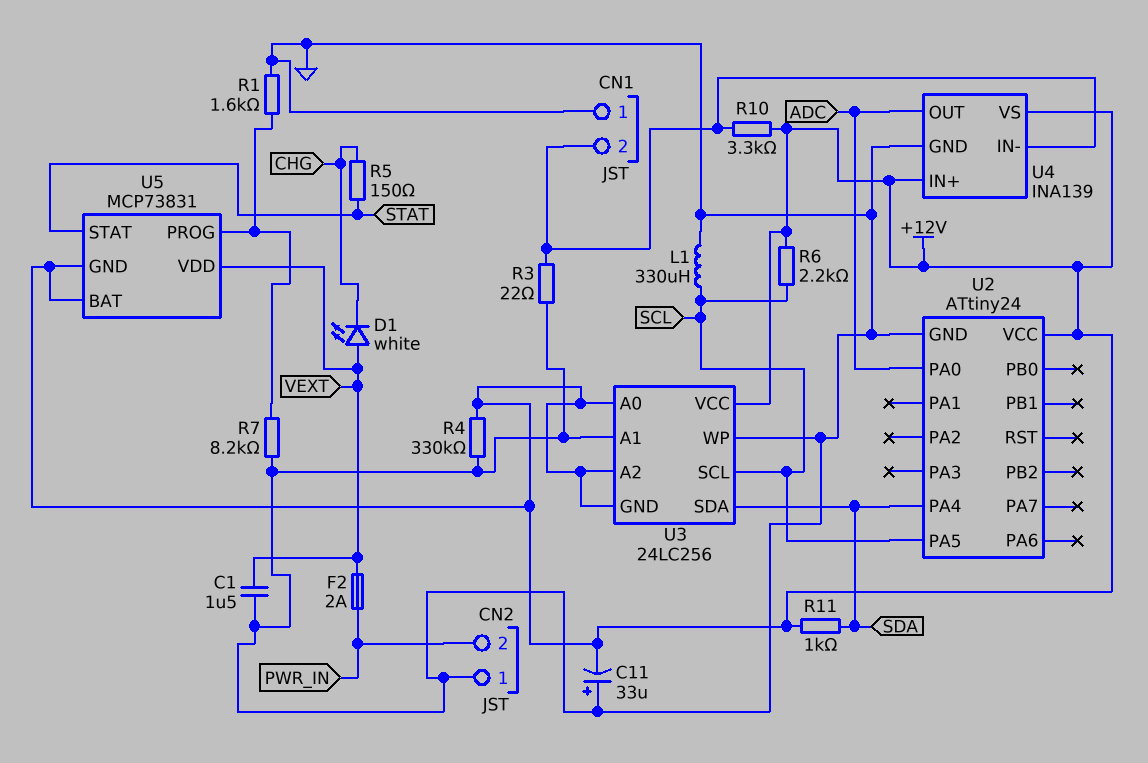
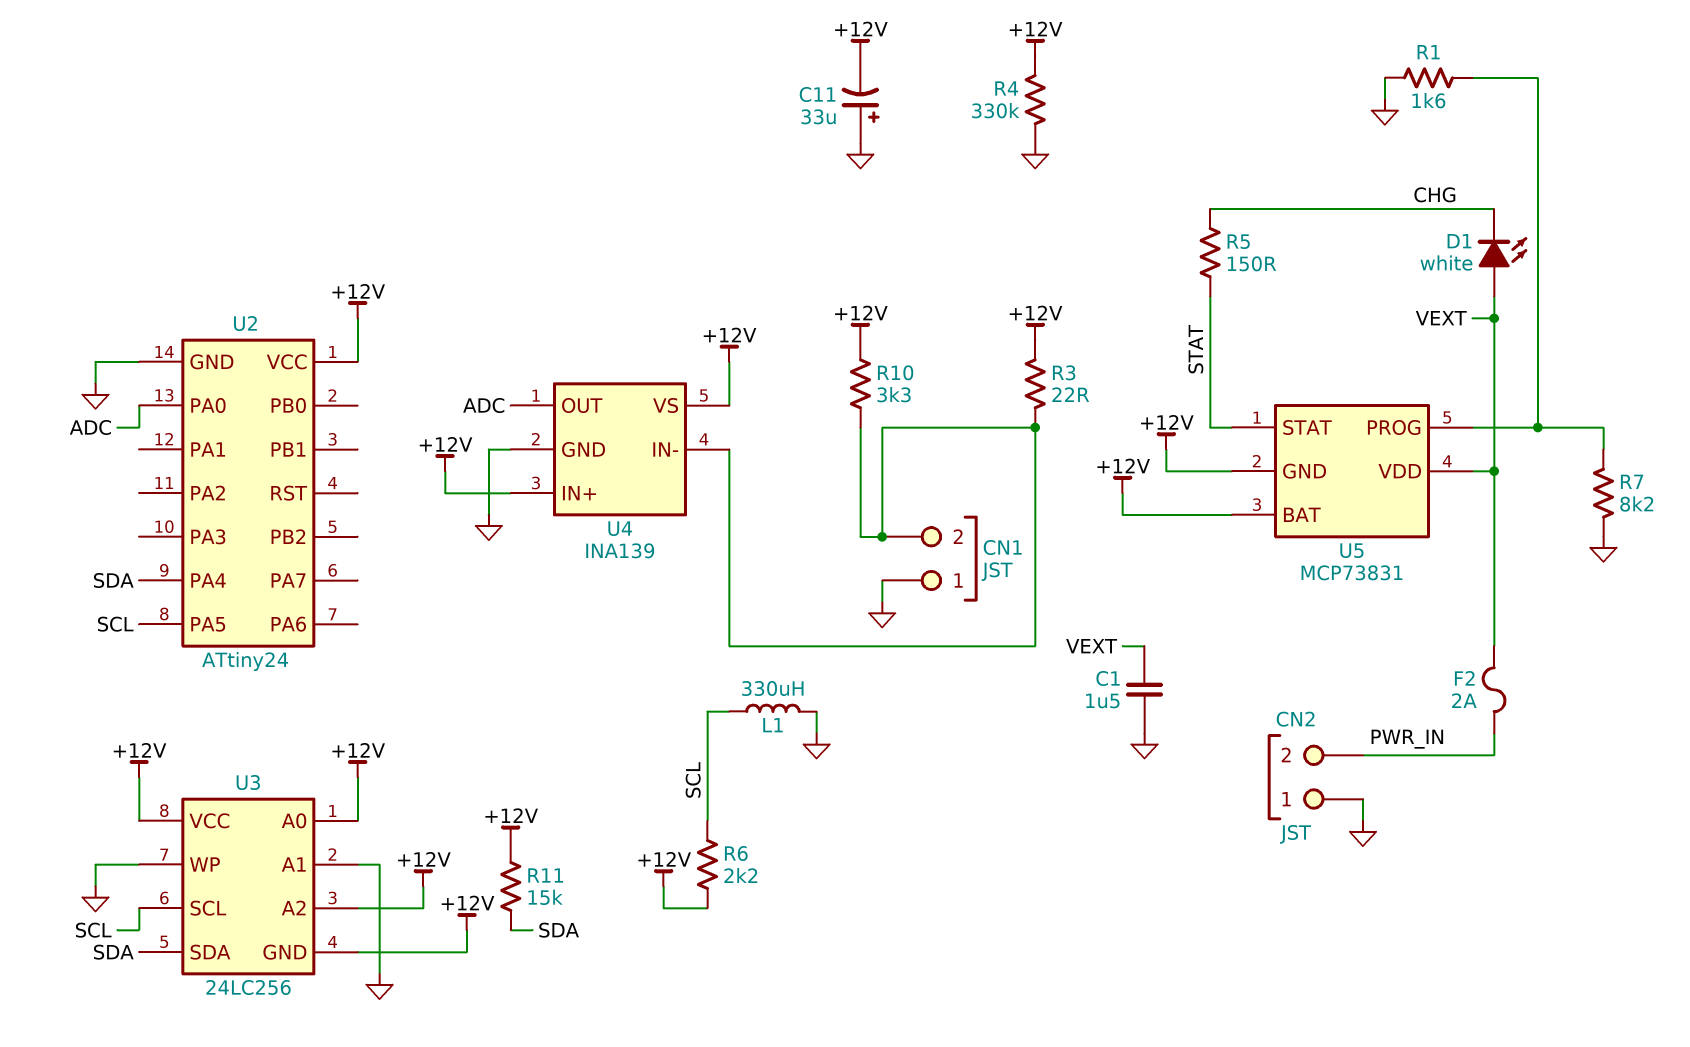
R3: 22 (CN1/2, GND) -> 22 (+12V, CN1/2)
R11: 1k (+12V, SDA) -> 15k (+12V, SDA)

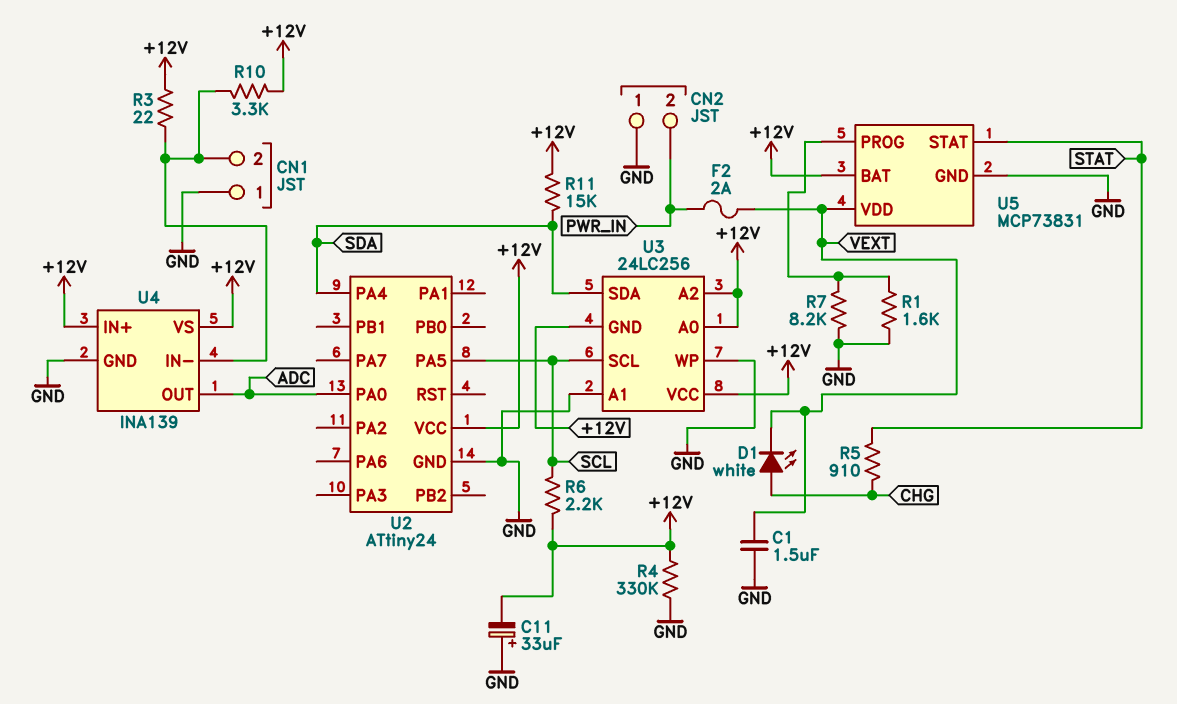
D1: LED white (A VEXT, K CHG) -> LED white (A CHG, K VEXT)
L1: 330uH (GND, SCL) -> none
R5: 150 (CHG, STAT) -> 910 (CHG, STAT)
U5 pin GND: +12V -> GND

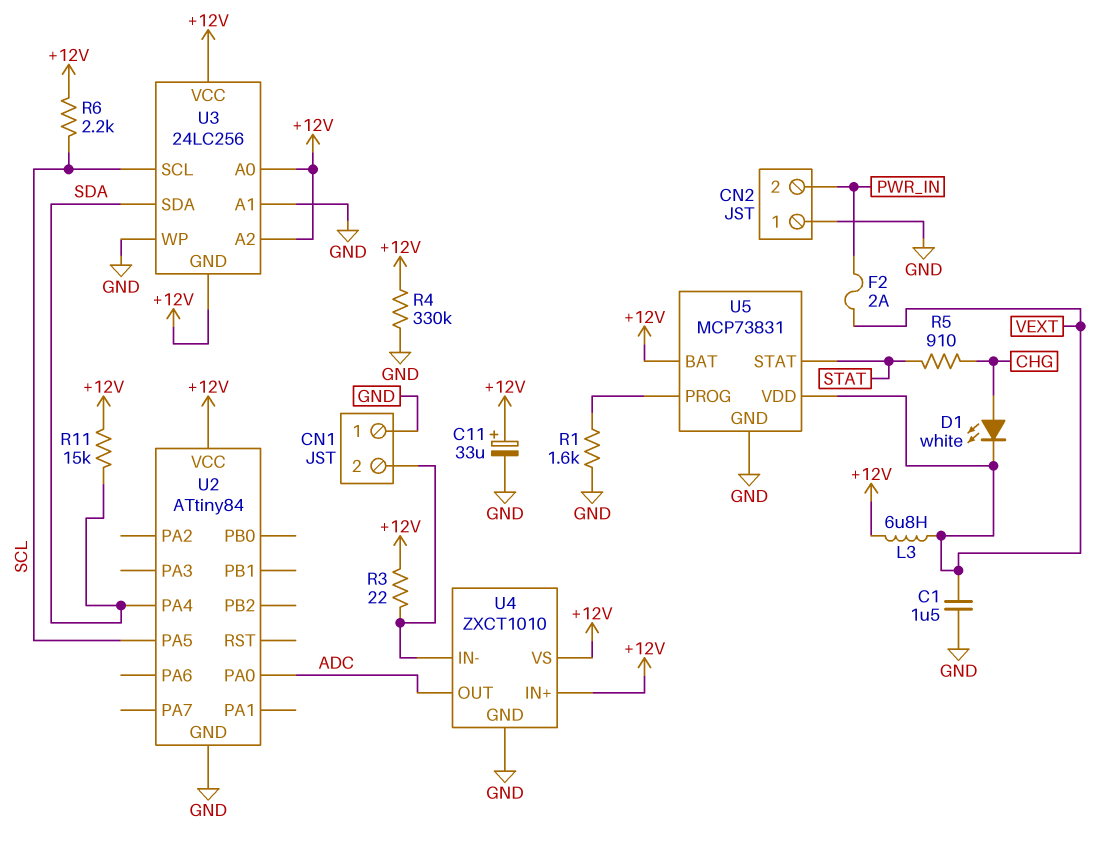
C11: 33uF (plus GND, minus +12V) -> 33uF (plus +12V, minus GND)
L3: none -> 6.8uH (+12V, VEXT)
R7: 8.2k (GND, U5/PROG) -> none
R10: 3.3k (+12V, CN1/2) -> none
U2: ATtiny24 -> ATtiny84
U4: INA139 -> ZXCT1010

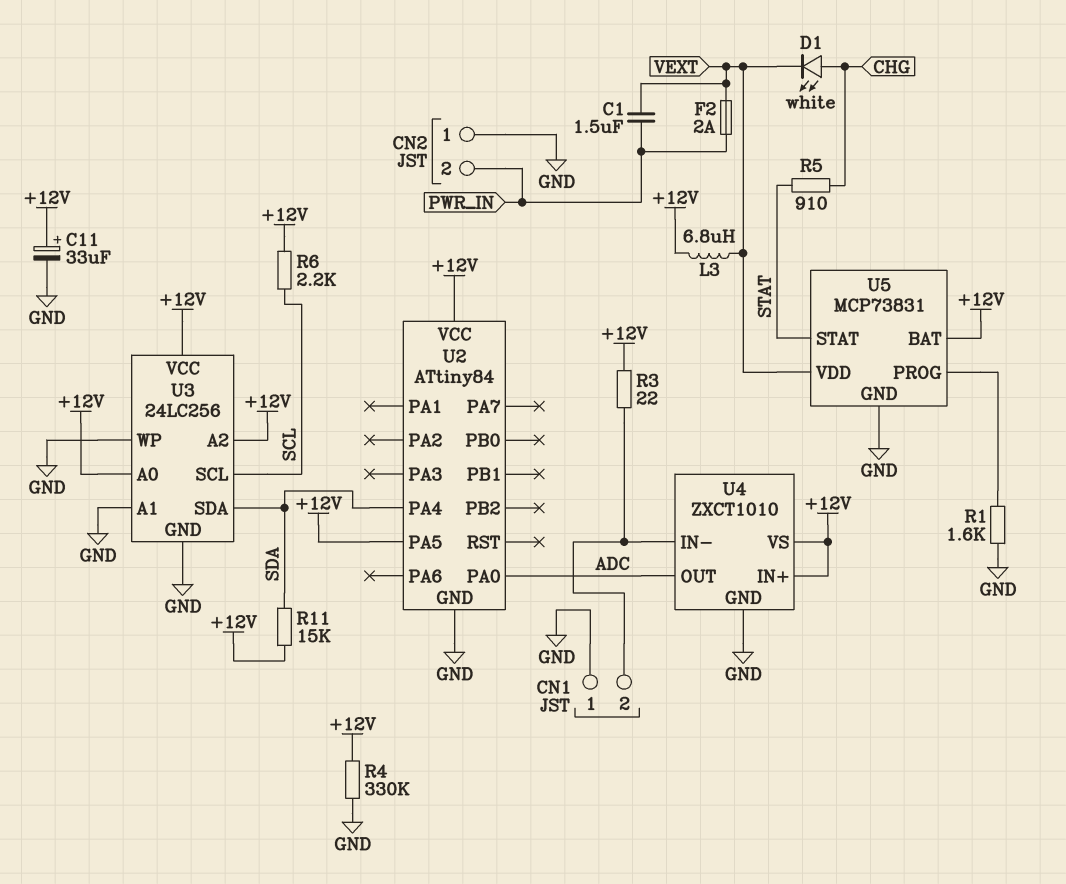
C1: 1.5uF (GND, VEXT) -> 1.5uF (PWR_IN, VEXT)
U2 pin PA5: SCL -> +12V
U3 pin GND: +12V -> GND

